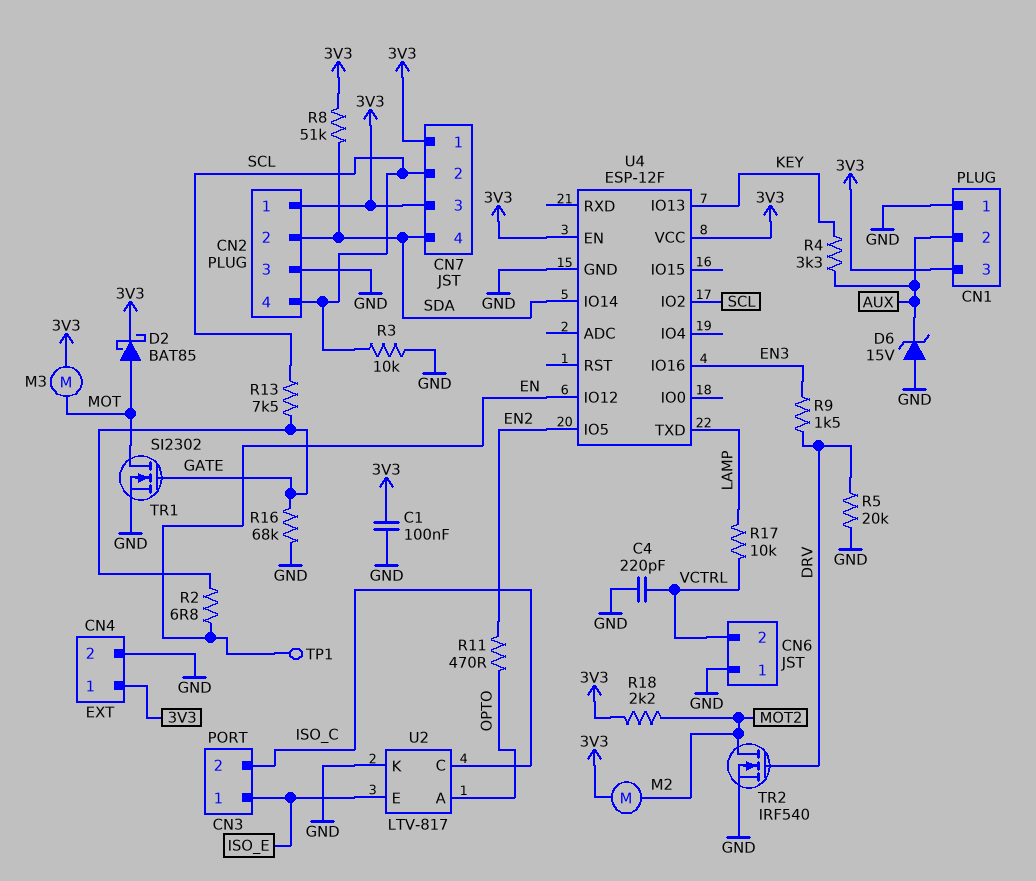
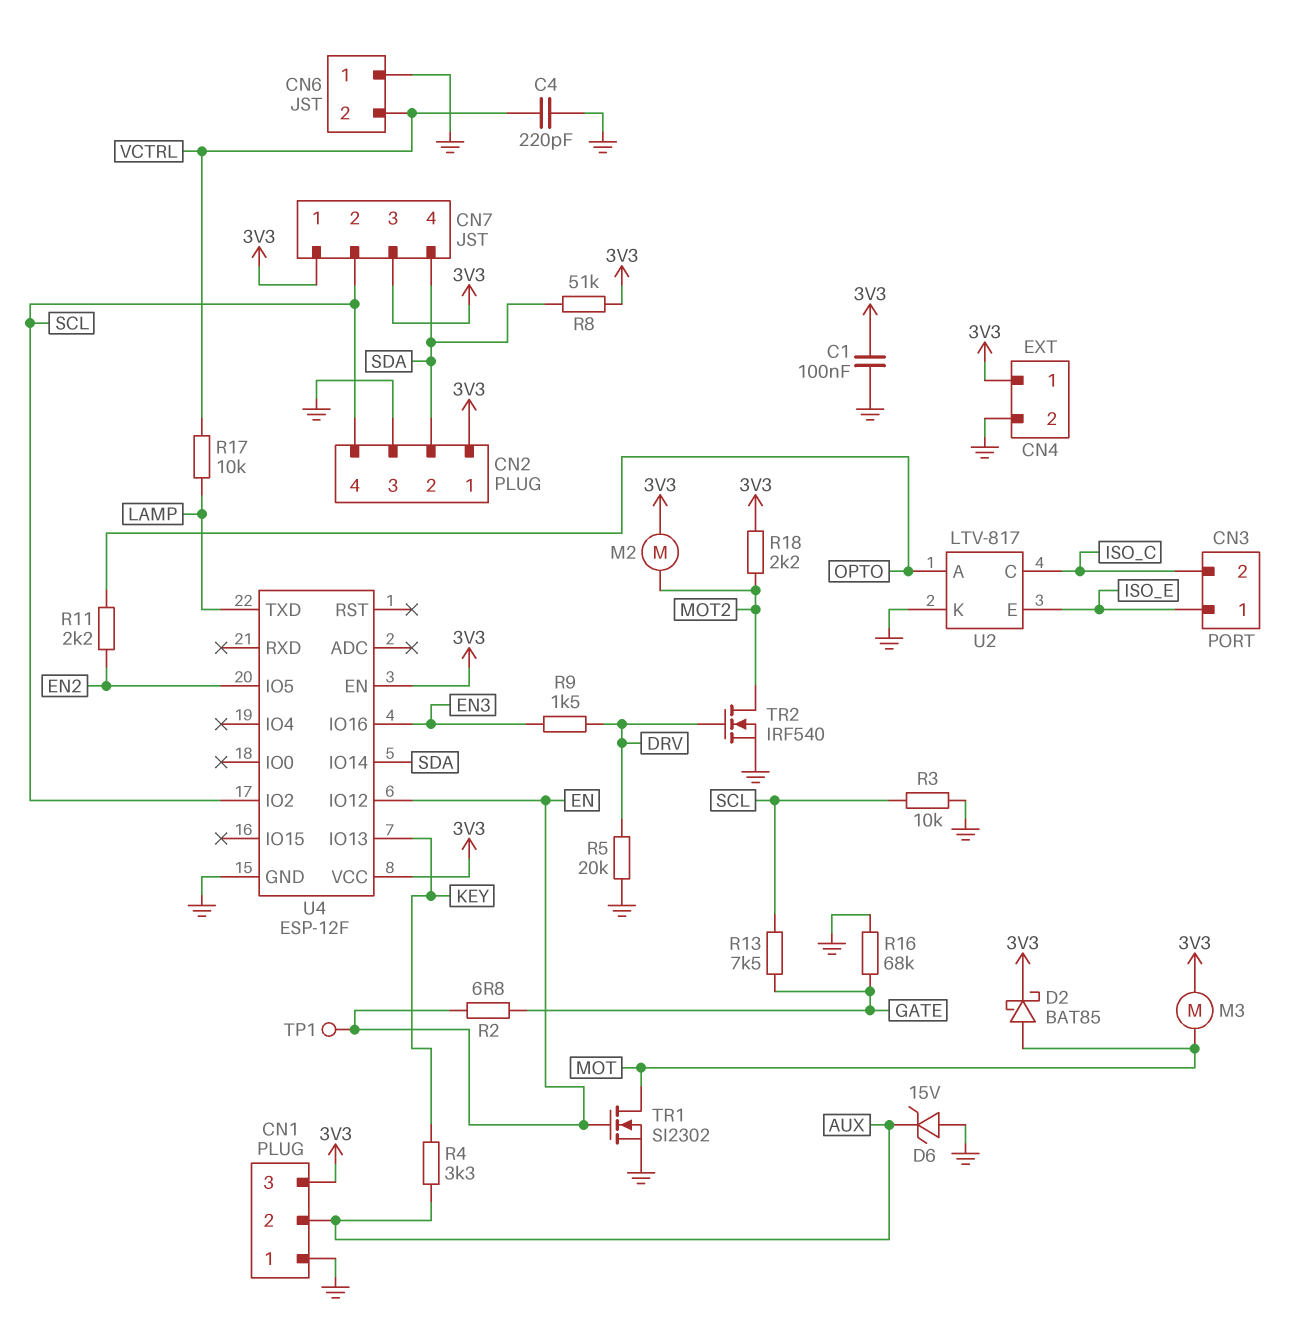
R11: 470 (EN2, OPTO) -> 2.2k (EN2, OPTO)
TR1: NMOS SI2302 (G GATE, D MOT, S GND) -> NMOS SI2302 (G EN, D MOT, S GND)

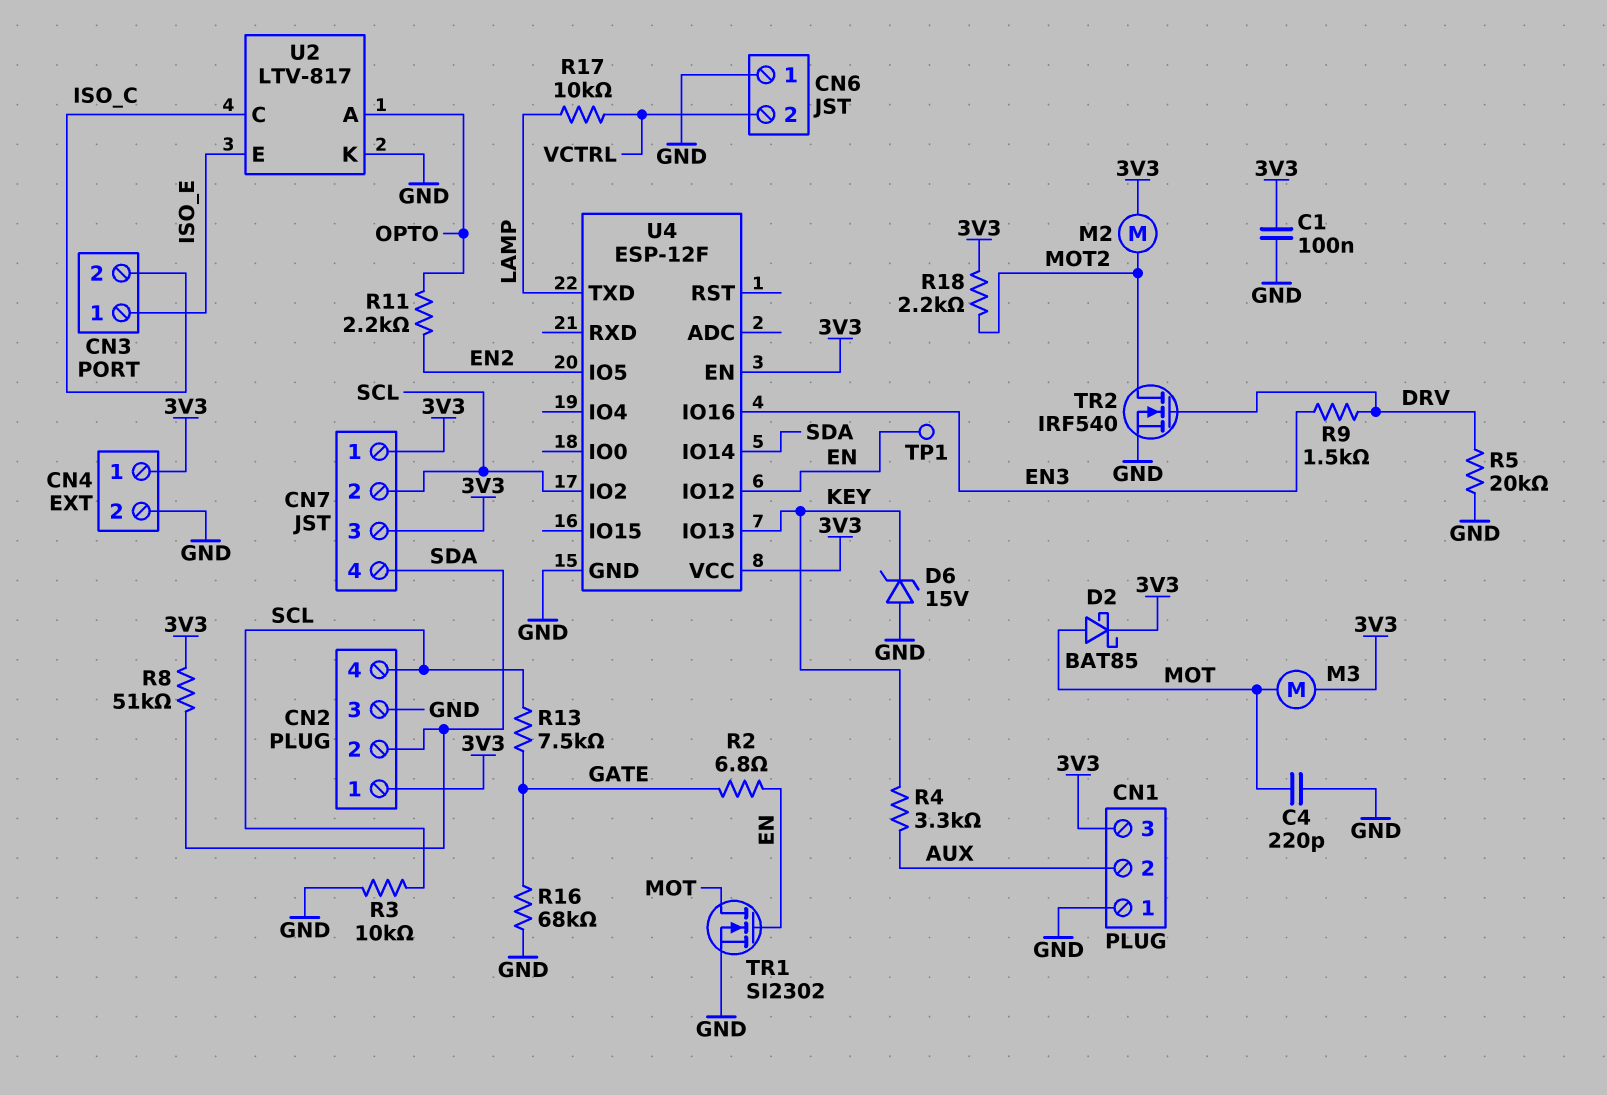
C4: 220pF (GND, VCTRL) -> 220pF (GND, MOT)
D6: zener 15V (A GND, K AUX) -> zener 15V (A GND, K KEY)

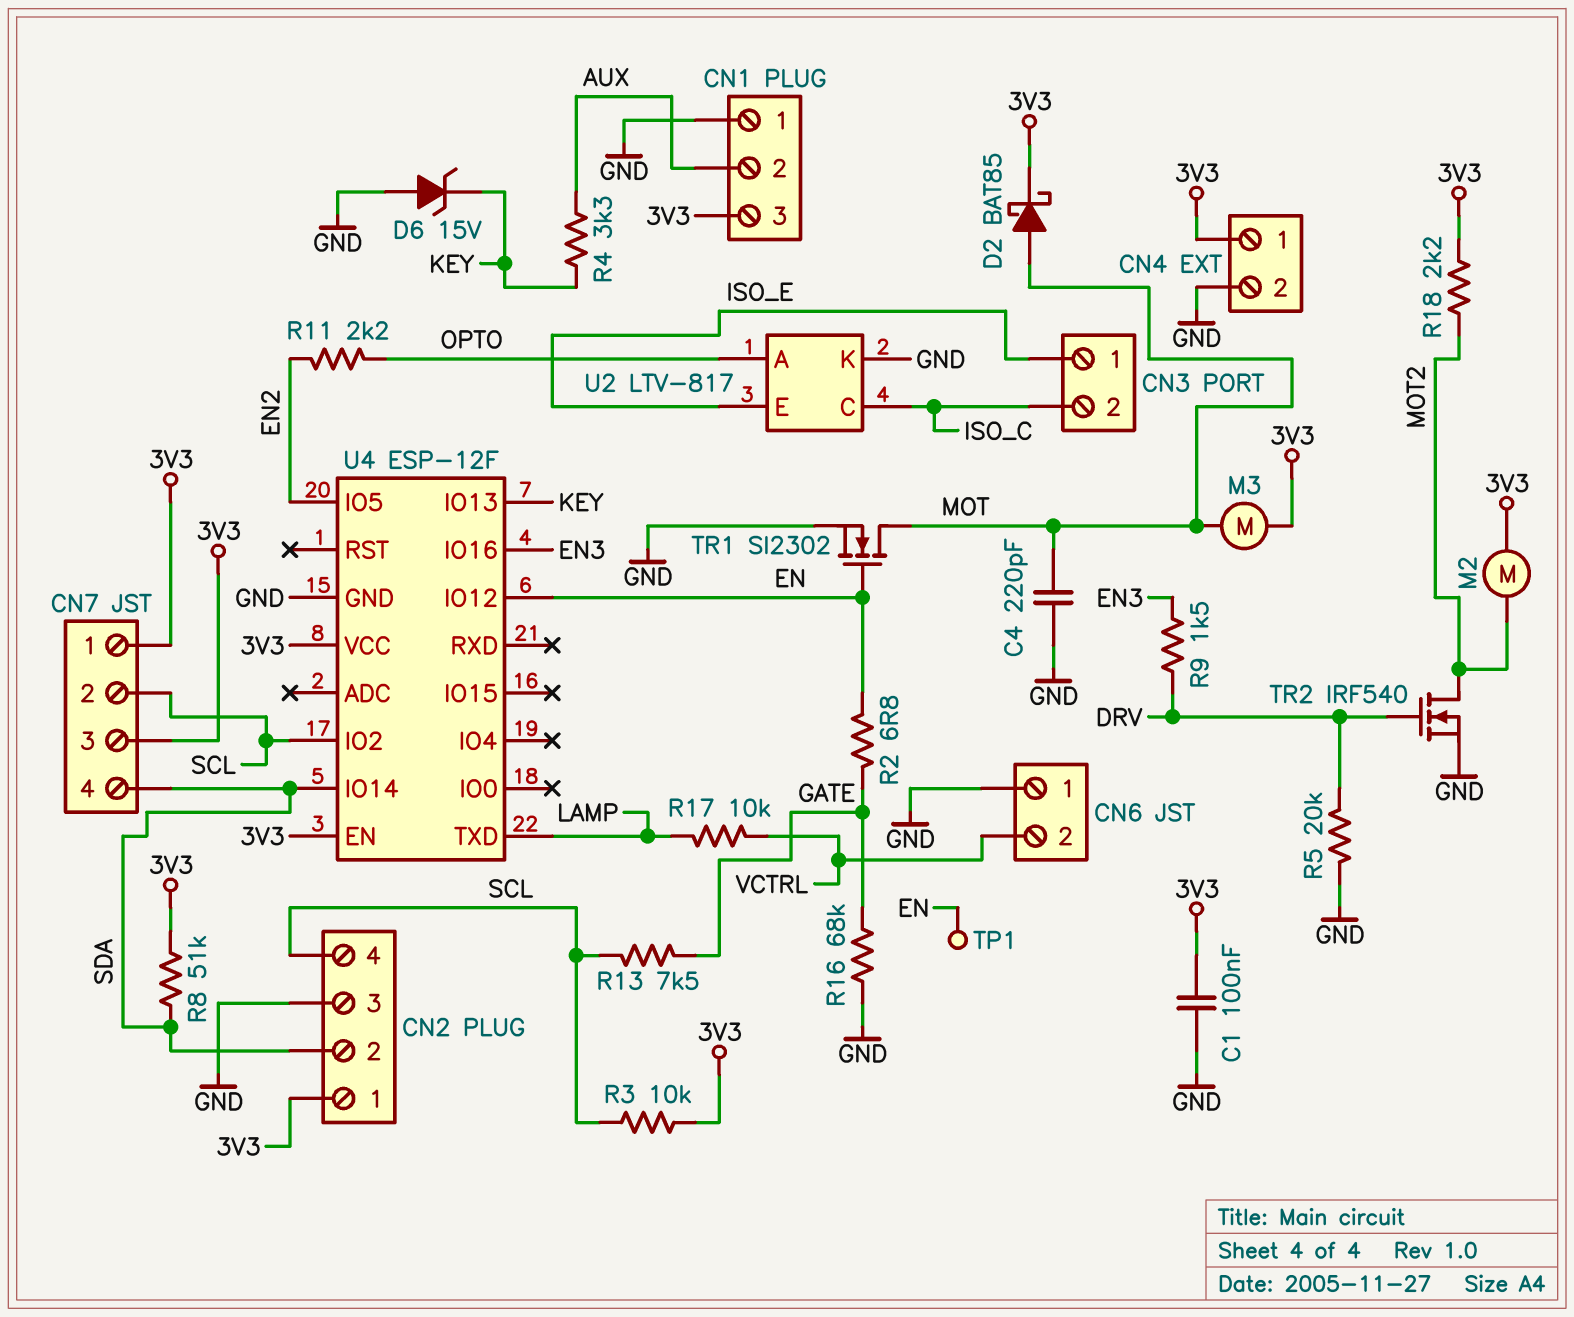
R3: 10k (GND, SCL) -> 10k (3V3, SCL)

